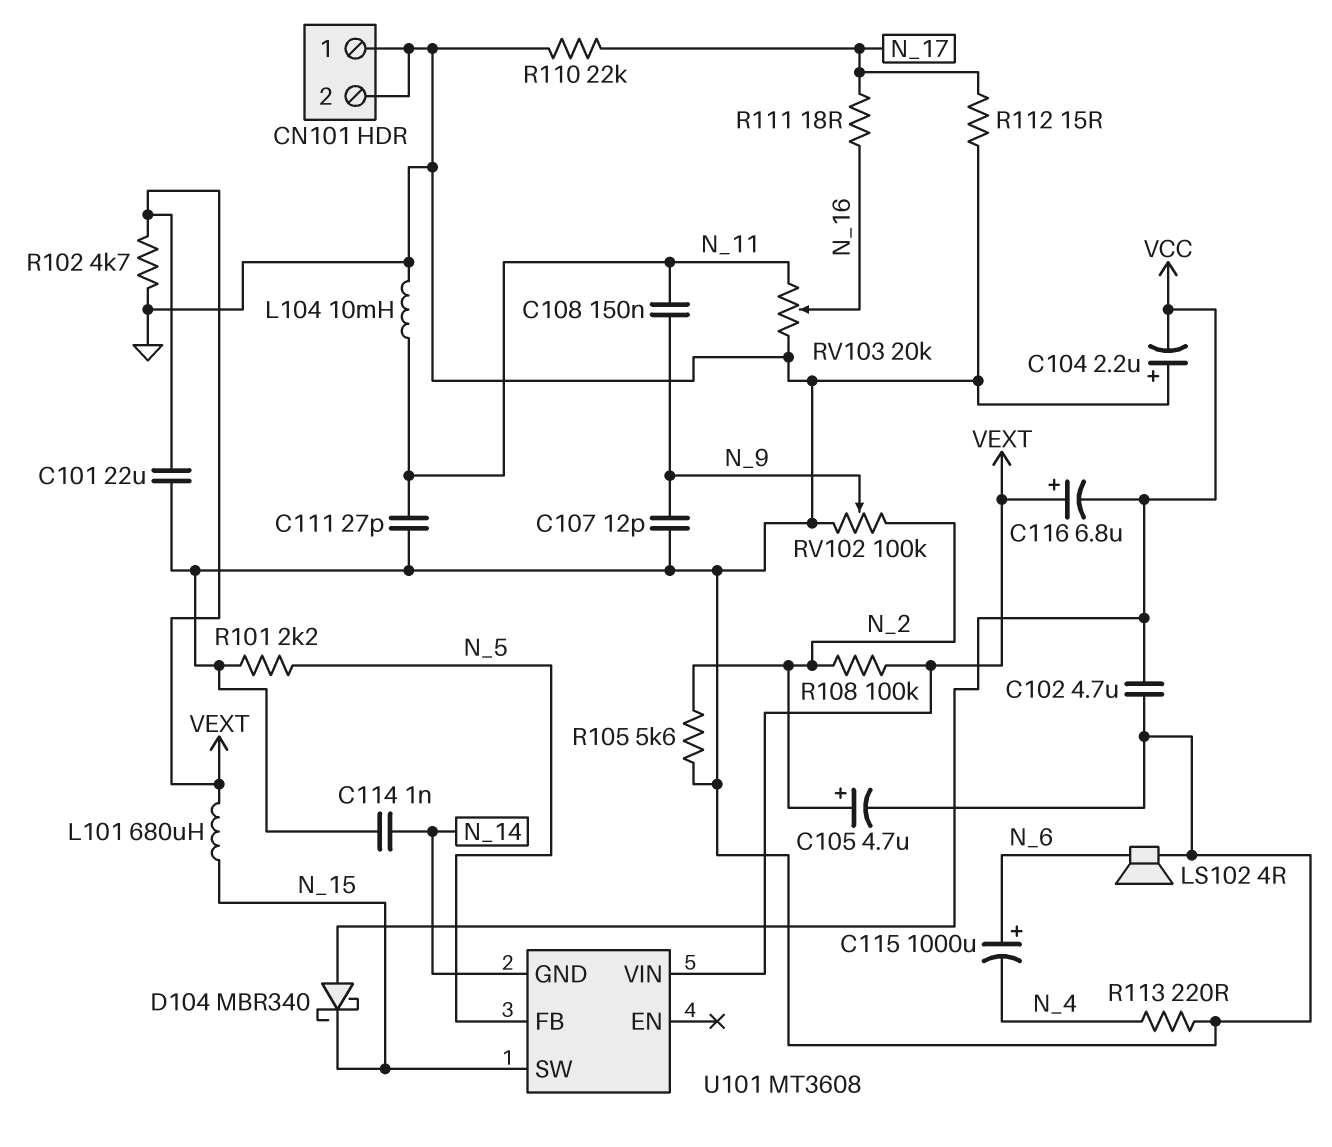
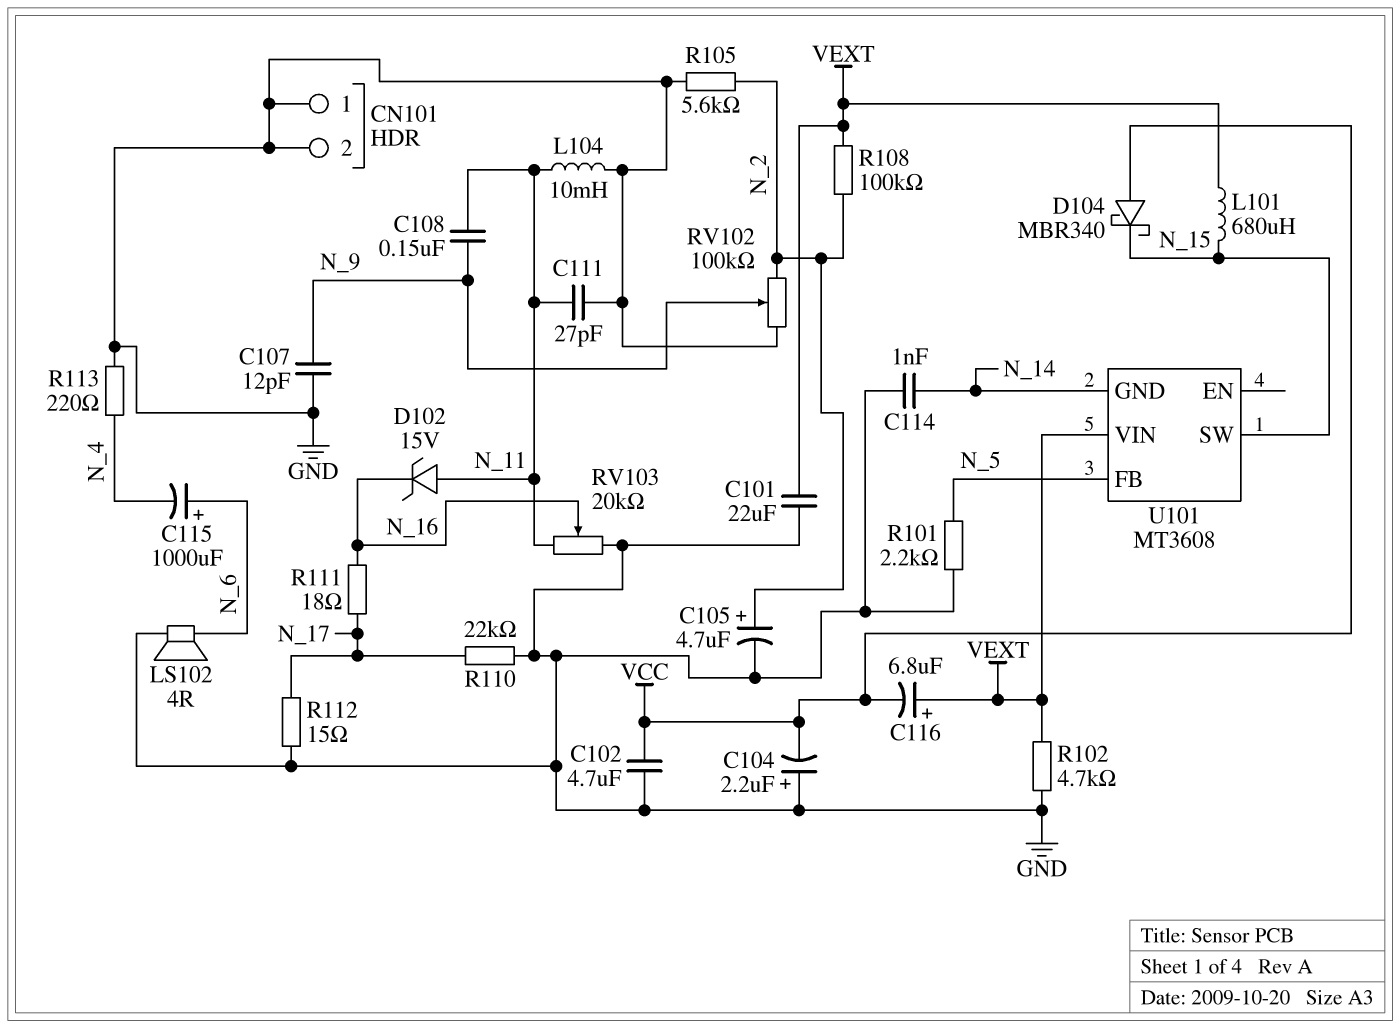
D102: none -> zener 15V (A N_11, K N_16)

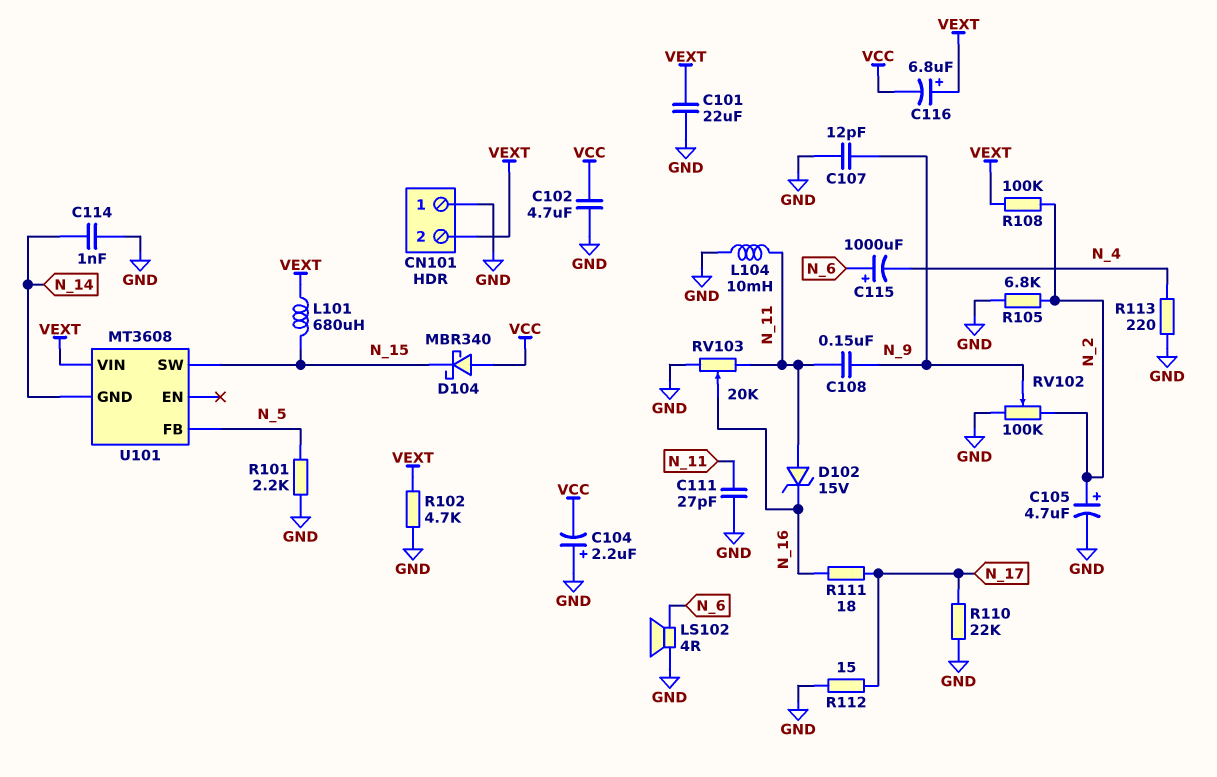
CN101 pin 2: GND -> VEXT
R105: 5.6k (GND, N_2) -> 6.8k (GND, N_2)

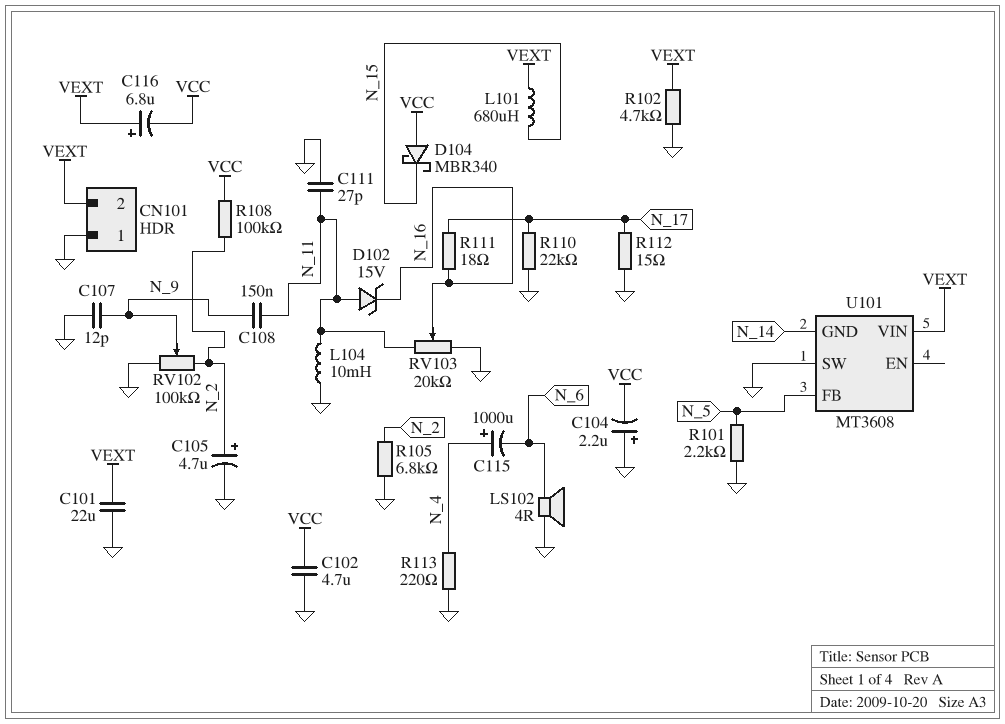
C114: 1nF (GND, N_14) -> none
C115: 1000uF (plus N_6, minus N_4) -> 1000uF (plus N_4, minus N_6)
R108: 100k (N_2, VEXT) -> 100k (N_2, VCC)
U101 pin SW: N_15 -> GND

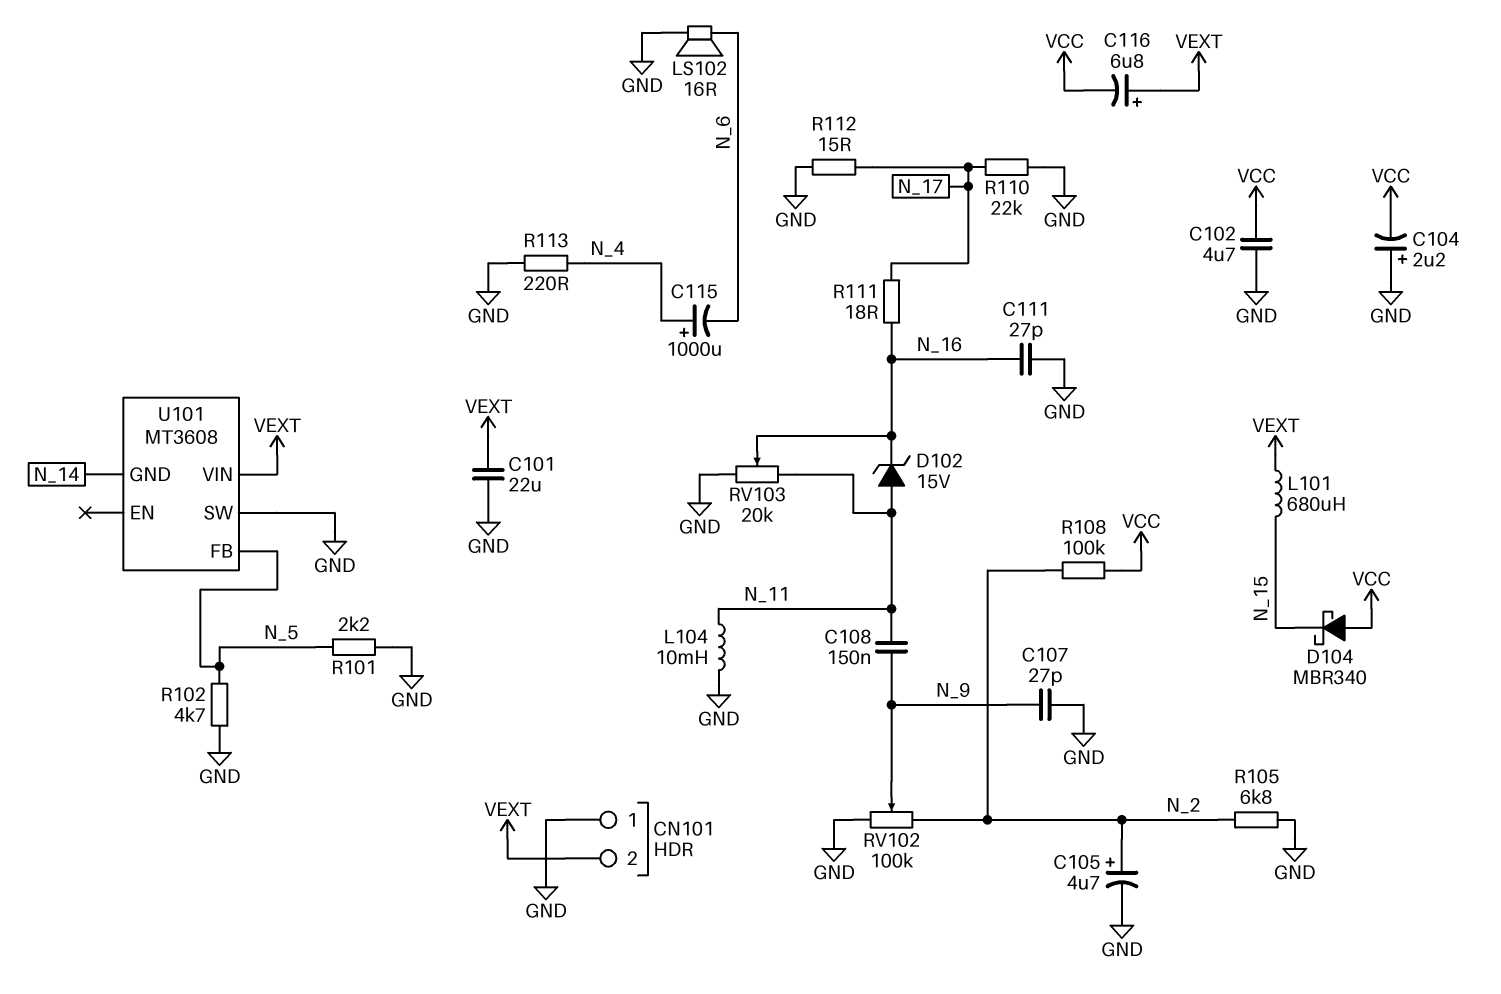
C107: 12pF (GND, N_9) -> 27pF (GND, N_9)
C111: 27pF (GND, N_11) -> 27pF (GND, N_16)
LS102: speaker 4R (GND, N_6) -> speaker 16R (GND, N_6)
R102: 4.7k (GND, VEXT) -> 4.7k (GND, N_5)

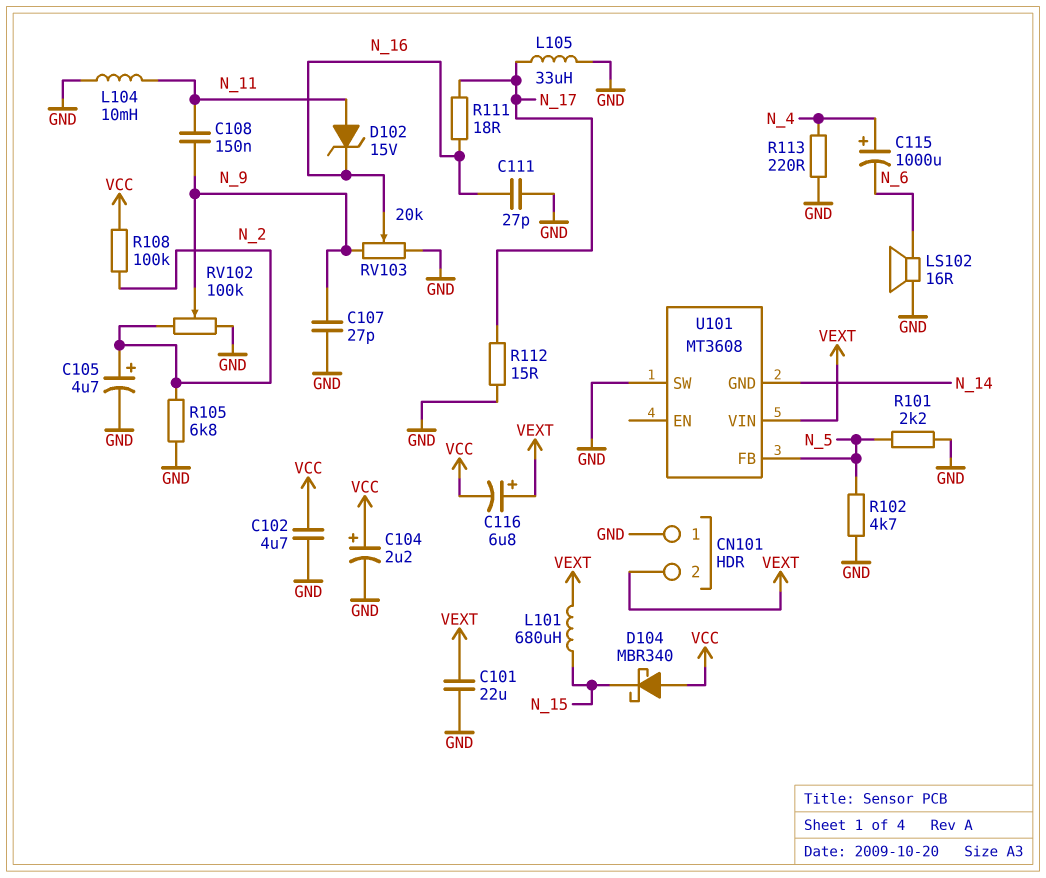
C104: 2.2uF (plus GND, minus VCC) -> 2.2uF (plus VCC, minus GND)
L105: none -> 33uH (GND, N_17)
R110: 22k (GND, N_17) -> none
RV103: 20k (GND, N_11, wiper N_16) -> 20k (GND, N_9, wiper N_16)

